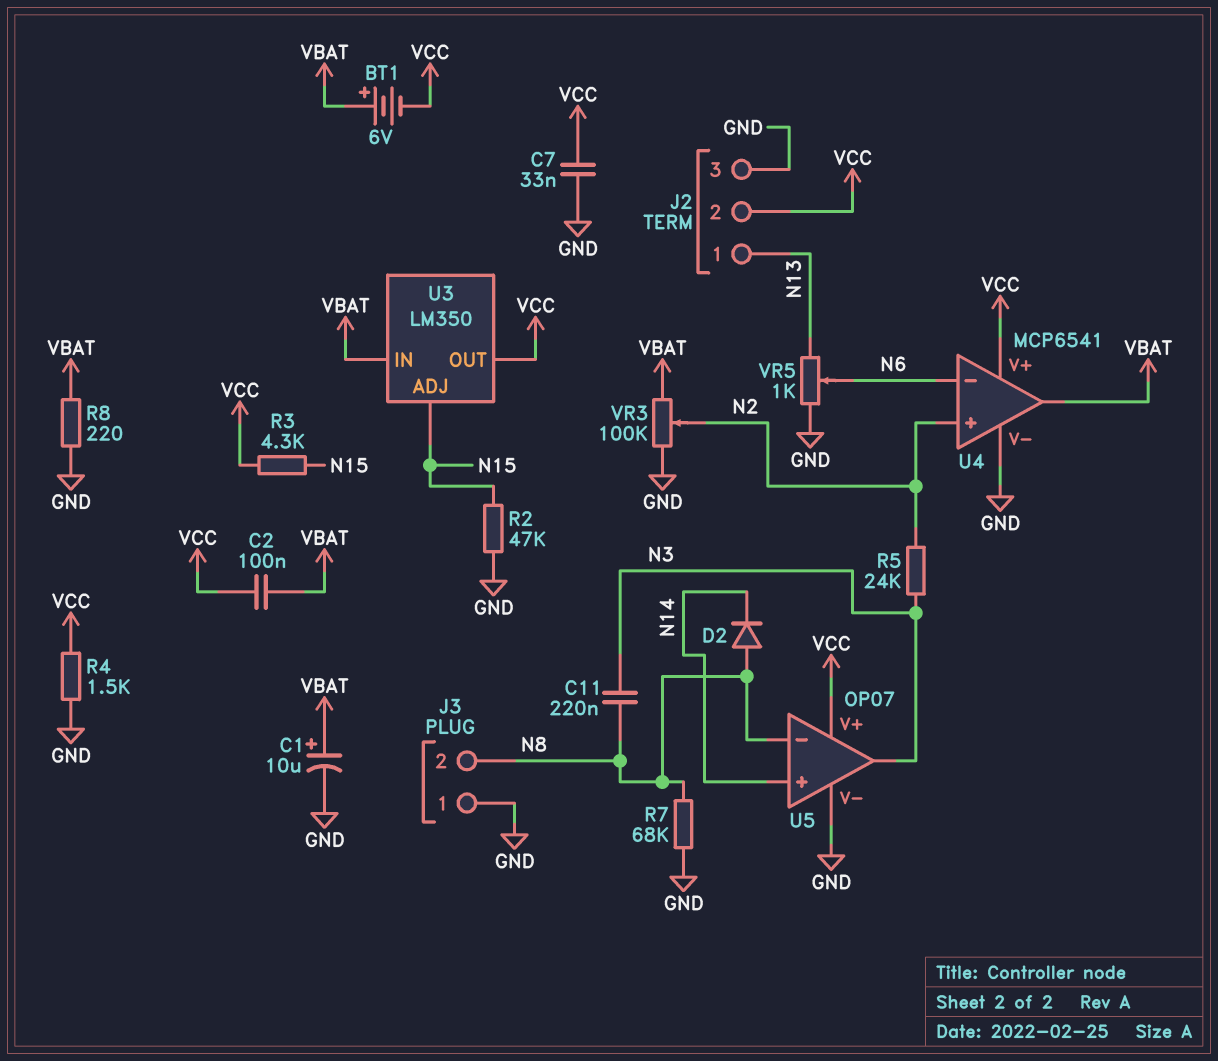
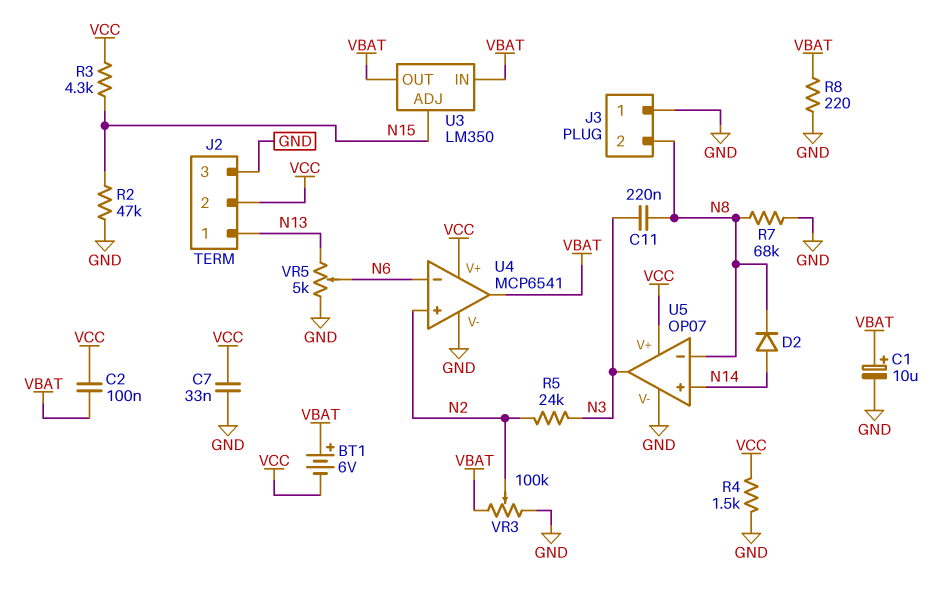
D2: diode (A N8, K N14) -> diode (A N14, K N8)
U3 pin OUT: VCC -> VBAT
VR5: 1k (GND, N13, wiper N6) -> 5k (GND, N13, wiper N6)

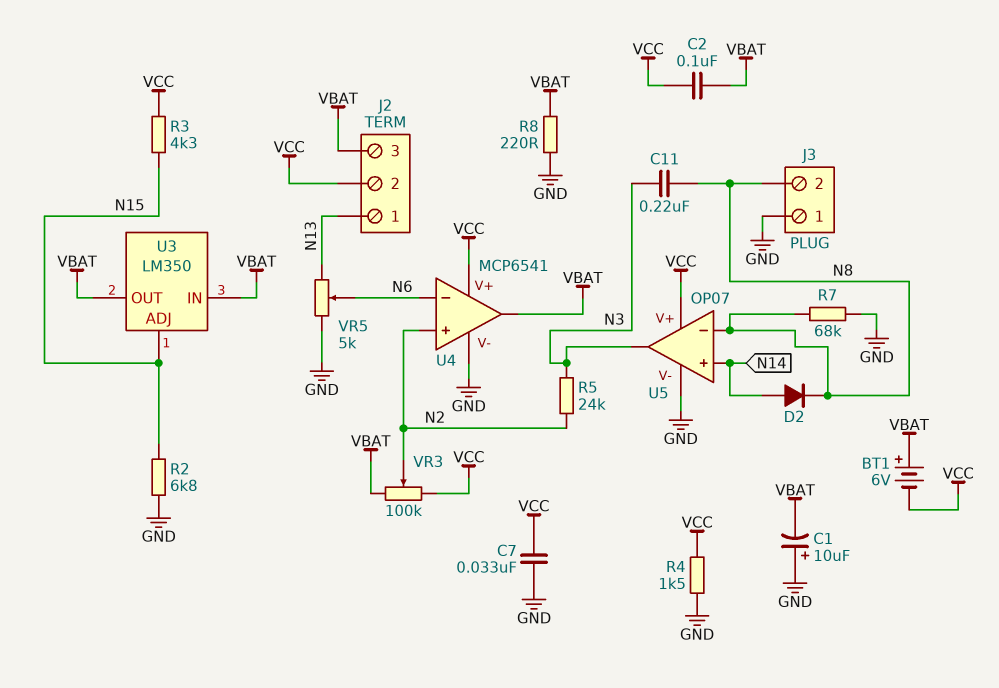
C1: 10uF (plus VBAT, minus GND) -> 10uF (plus GND, minus VBAT)
J2 pin 3: GND -> VBAT
R2: 47k (GND, N15) -> 6.8k (GND, N15)
VR3: 100k (GND, VBAT, wiper N2) -> 100k (VBAT, VCC, wiper N2)

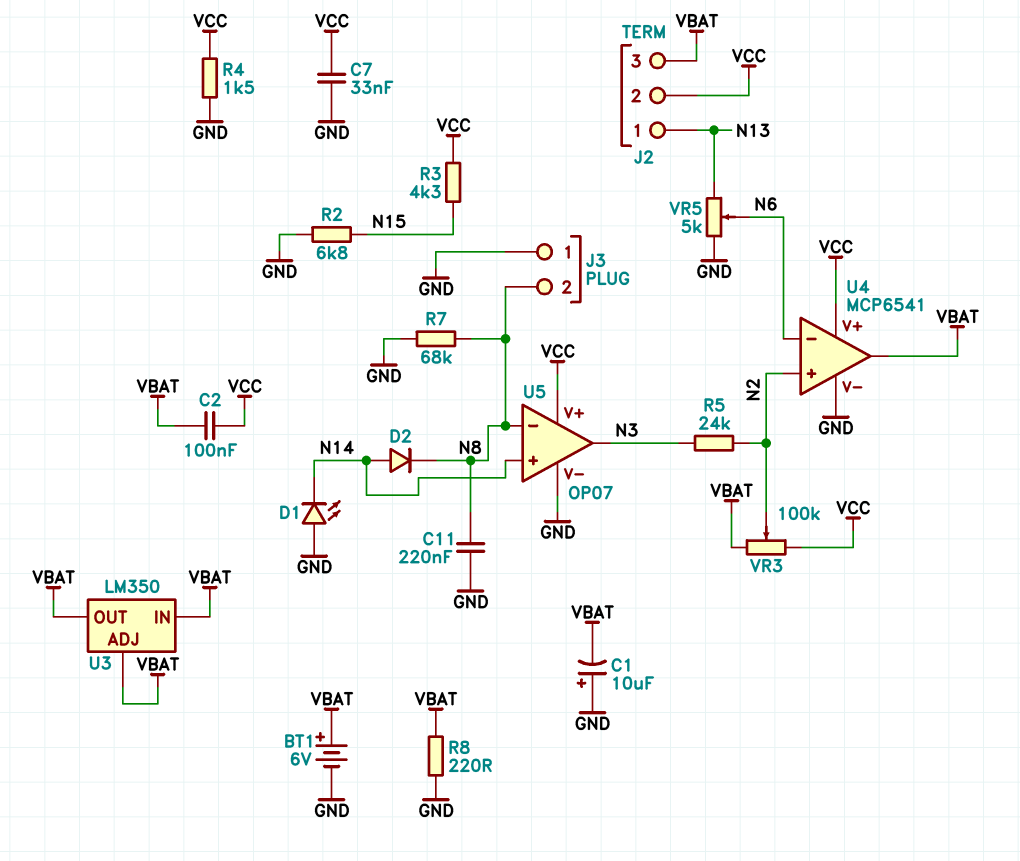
BT1: 6V (plus VBAT, minus VCC) -> 6V (plus VBAT, minus GND)
C11: 220nF (N3, N8) -> 220nF (GND, N8)
D1: none -> LED (A GND, K N14)
U3 pin ADJ: N15 -> VBAT

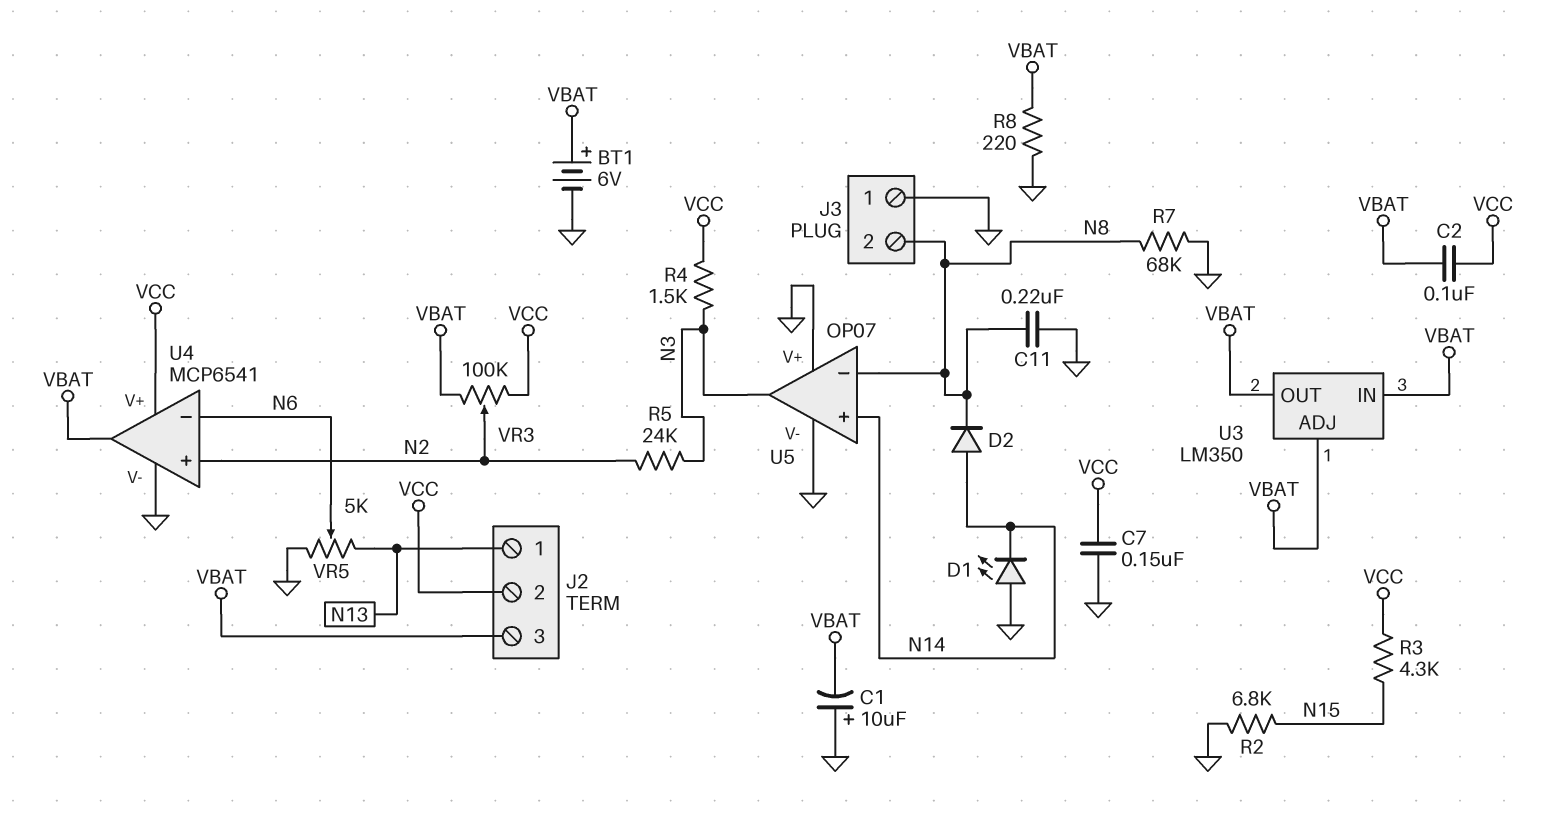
C7: 33nF (GND, VCC) -> 150nF (GND, VCC)
R4: 1.5k (GND, VCC) -> 1.5k (N3, VCC)
U5 pin V+: VCC -> GND

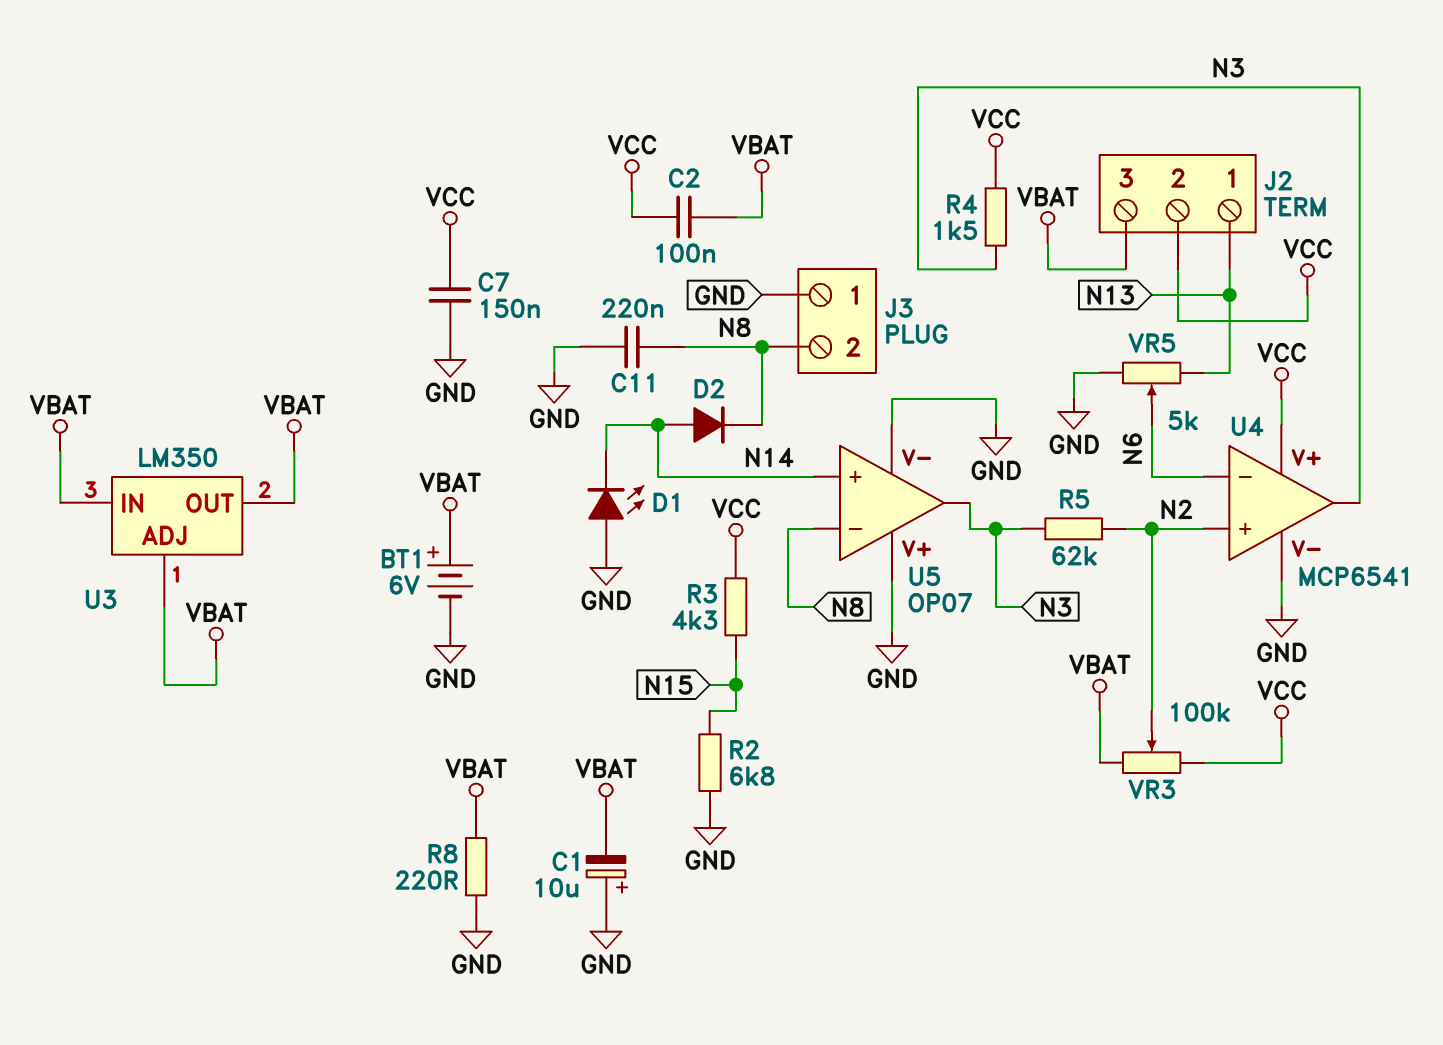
R5: 24k (N2, N3) -> 62k (N2, N3)
R7: 68k (GND, N8) -> none
U4 pin out: VBAT -> N3

